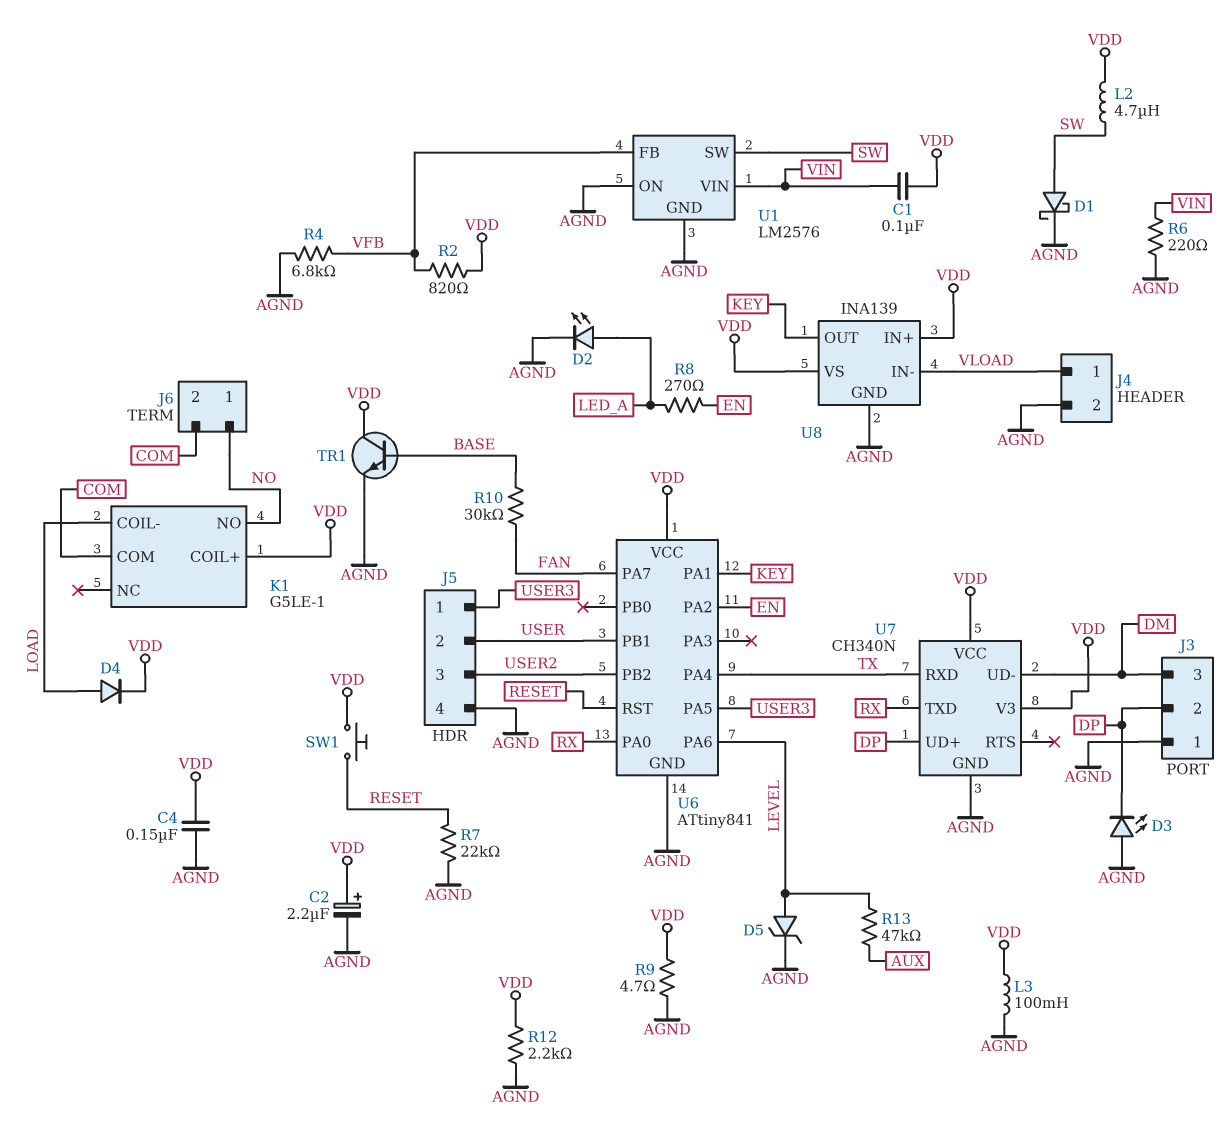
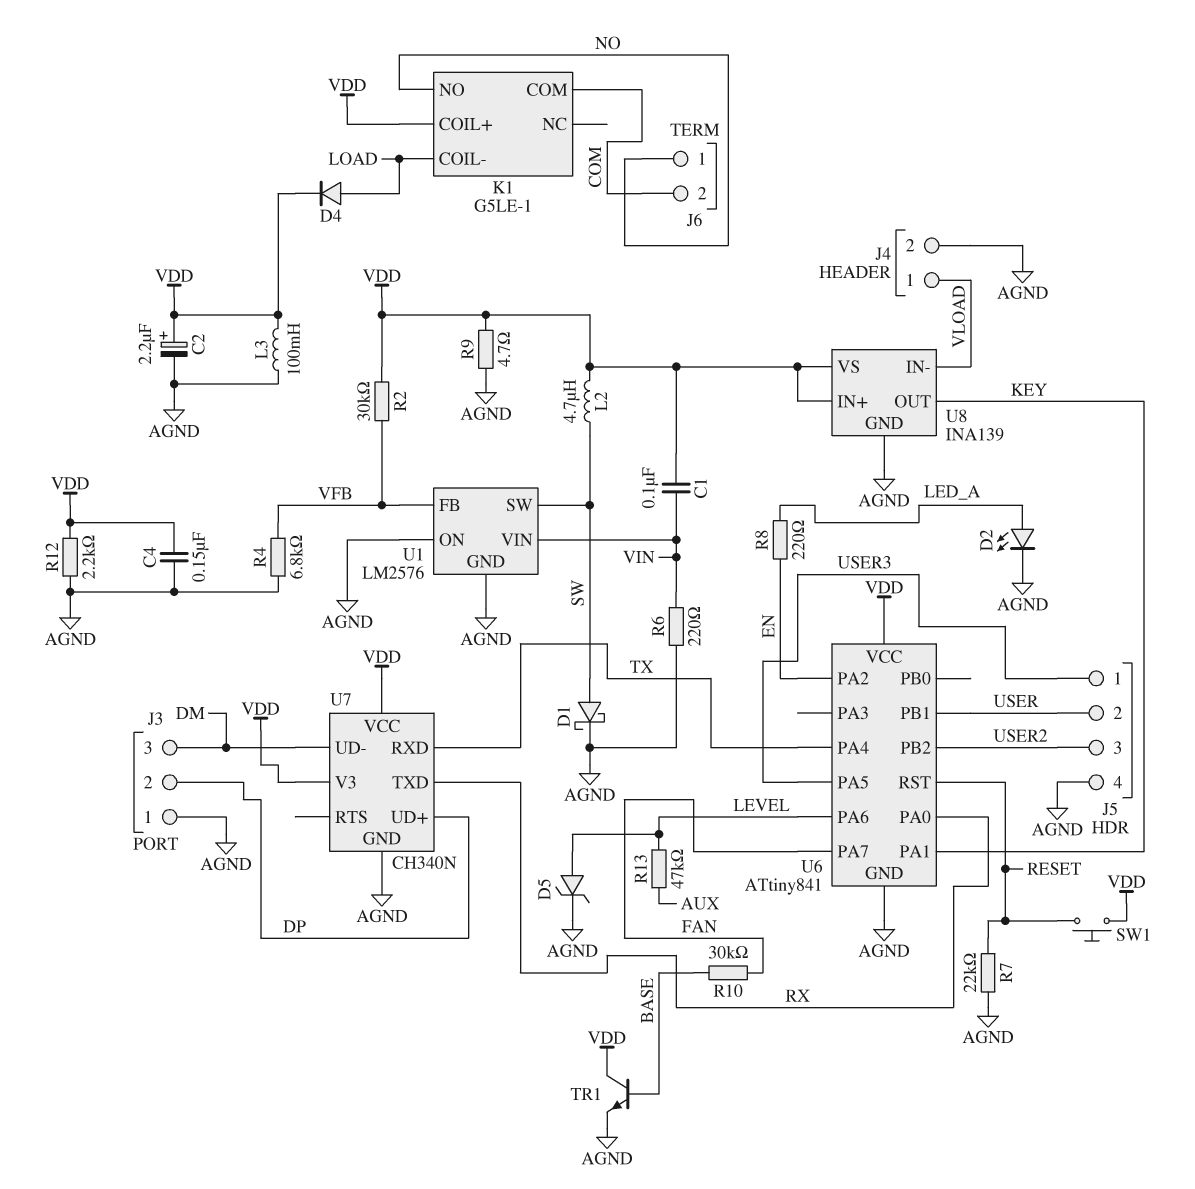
D3: LED (A AGND, K DP) -> none
R2: 820 (VDD, VFB) -> 30k (VDD, VFB)
R8: 270 (EN, LED_A) -> 220 (EN, LED_A)

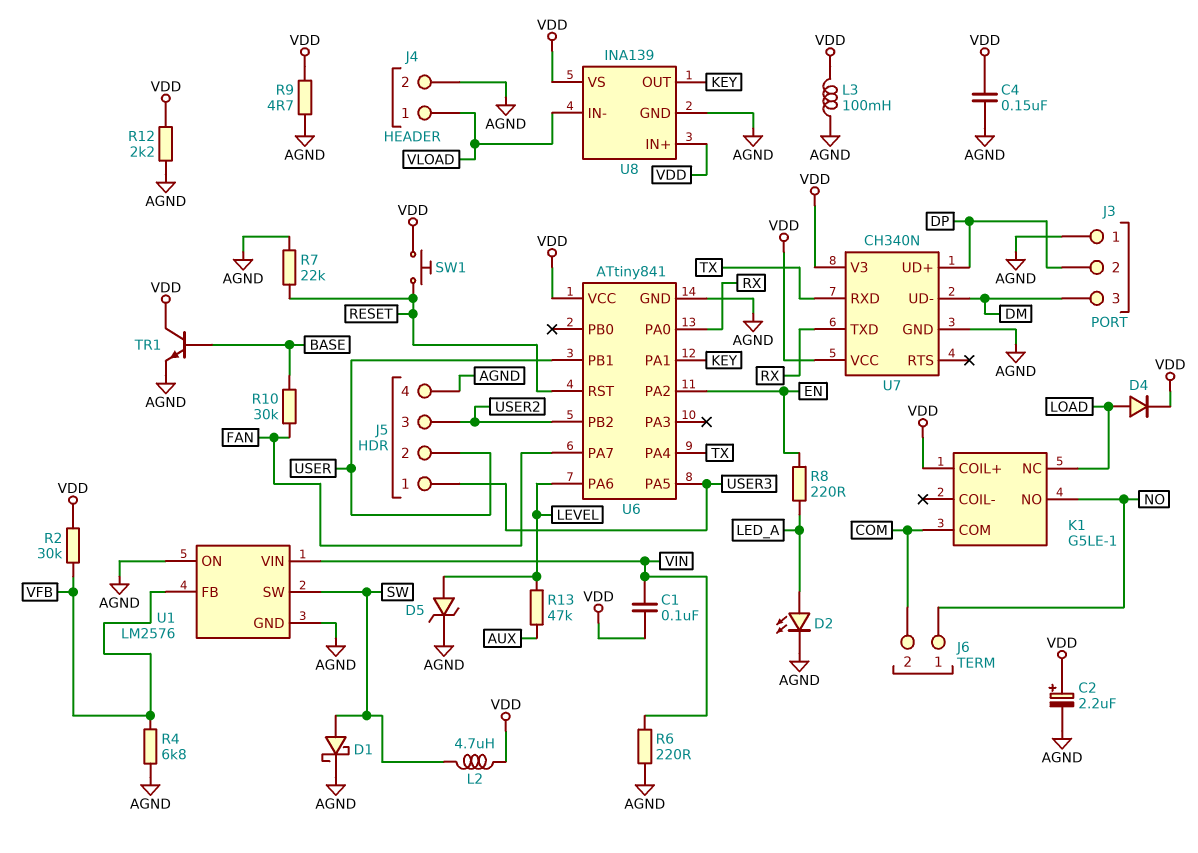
K1 pin COIL-: LOAD -> none
K1 pin NC: none -> LOAD

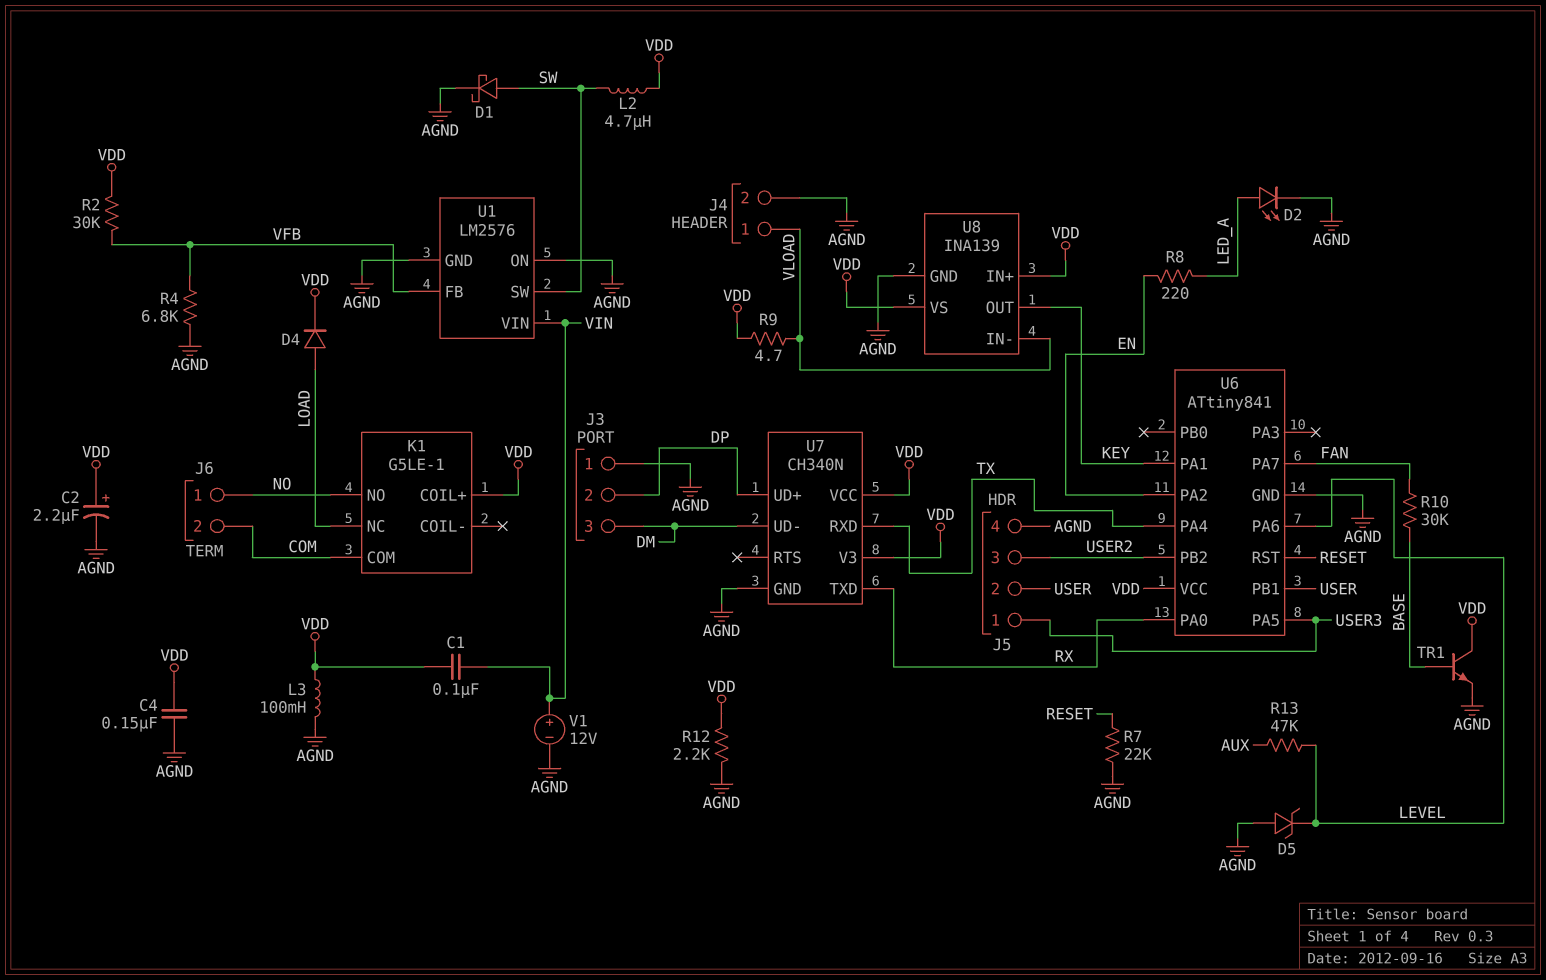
D5: zener (A LEVEL, K AGND) -> zener (A AGND, K LEVEL)
R6: 220 (AGND, VIN) -> none
R9: 4.7 (AGND, VDD) -> 4.7 (VDD, VLOAD)
SW1: button (RESET, VDD) -> none
V1: none -> 12V (plus VIN, minus AGND)

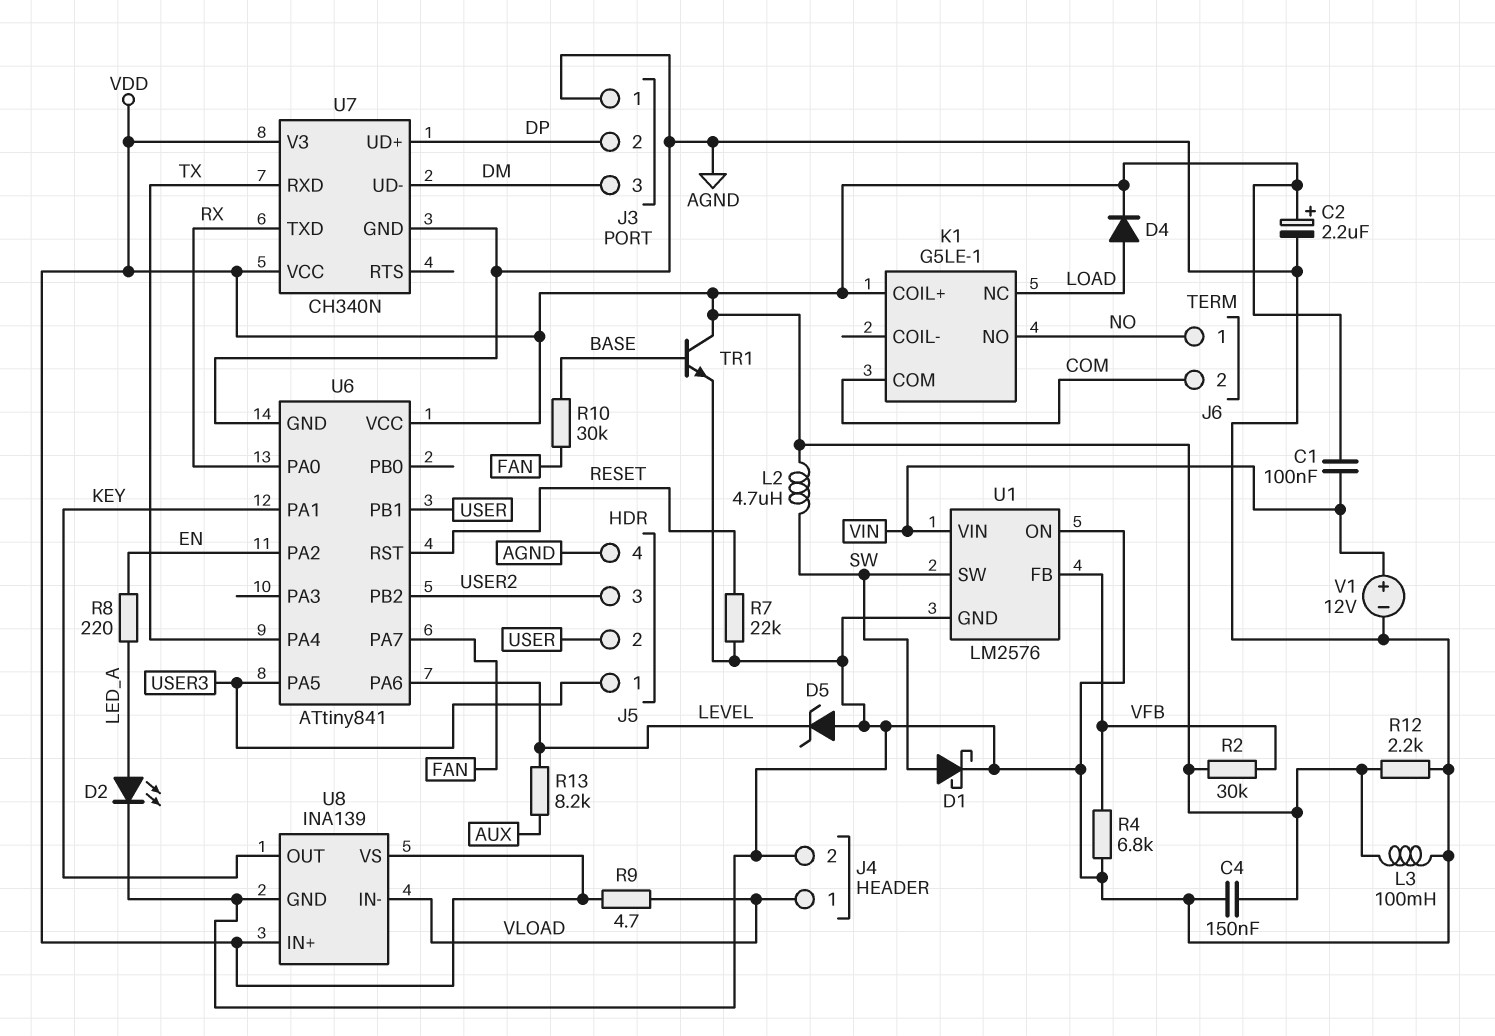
R13: 47k (AUX, LEVEL) -> 8.2k (AUX, LEVEL)

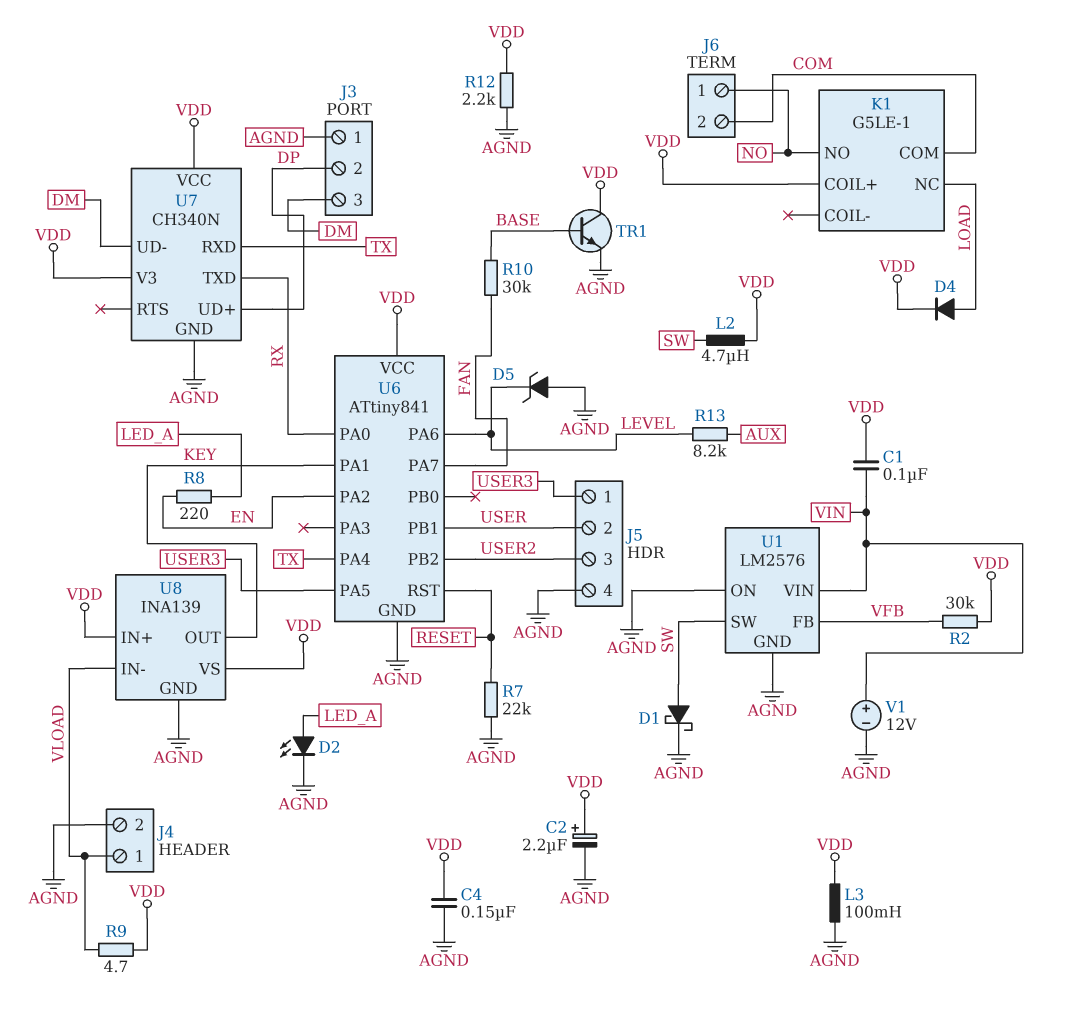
R4: 6.8k (AGND, VFB) -> none

